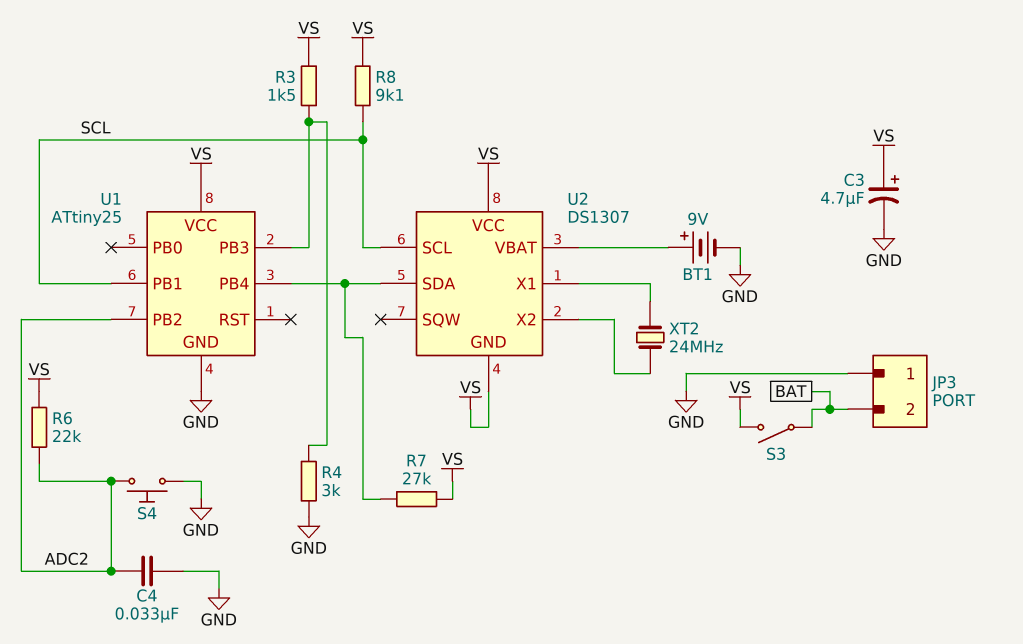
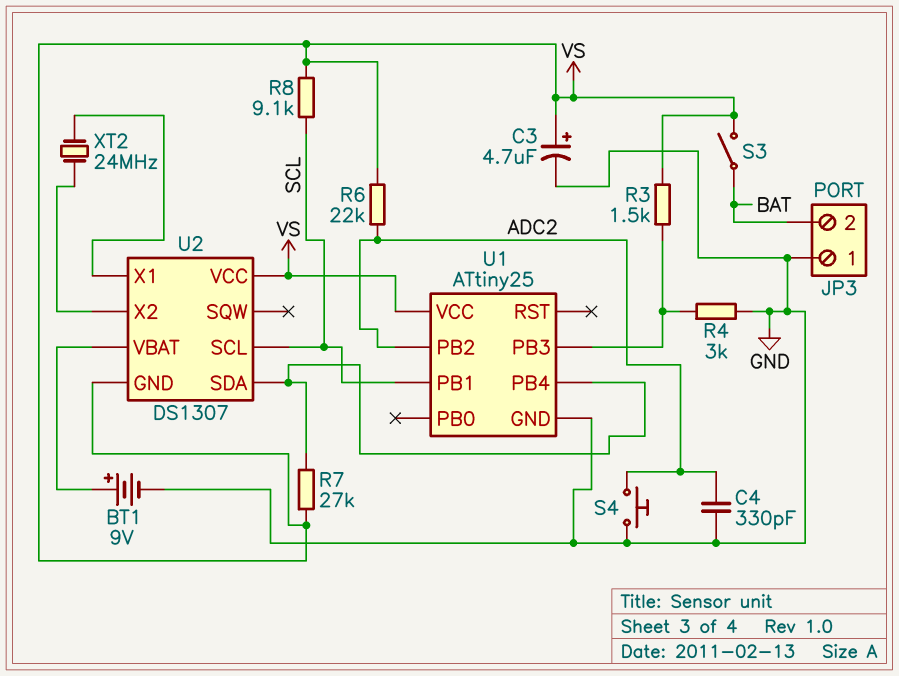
C4: 33nF (ADC2, GND) -> 330pF (ADC2, GND)

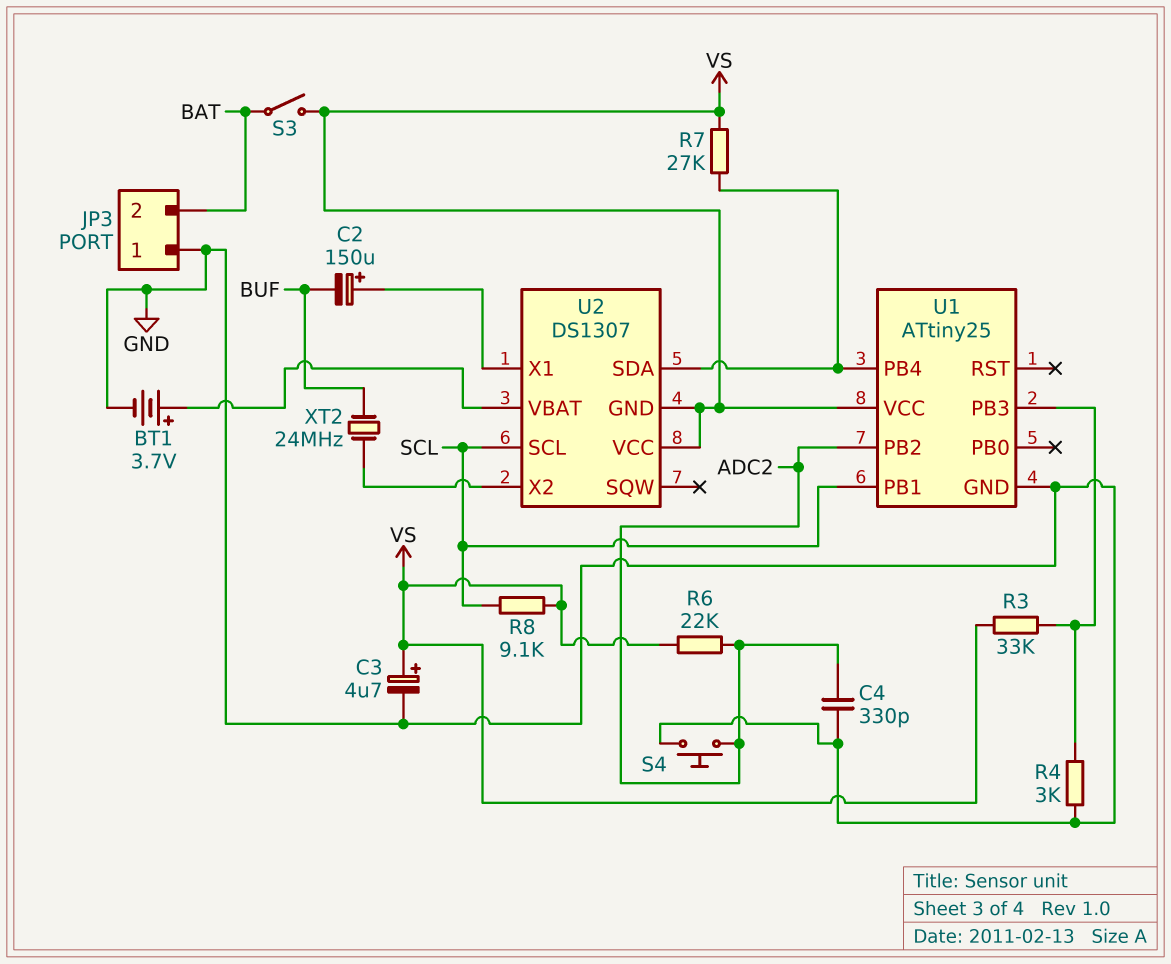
BT1: 9V (plus U2/VBAT, minus GND) -> 3.7V (plus U2/VBAT, minus GND)
C2: none -> 150uF (plus U2/X1, minus BUF)
R3: 1.5k (U1/PB3, VS) -> 33k (U1/PB3, VS)
XT2: 24MHz (U2/X1, U2/X2) -> 24MHz (BUF, U2/X2)

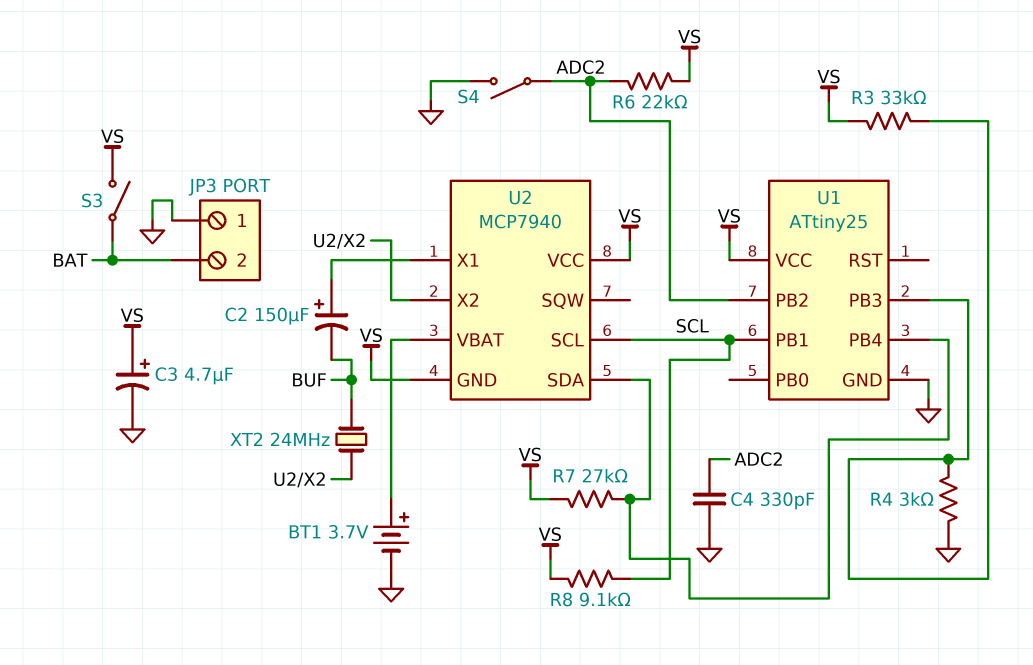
S4: button (ADC2, GND) -> switch (ADC2, GND)
U2: DS1307 -> MCP7940

